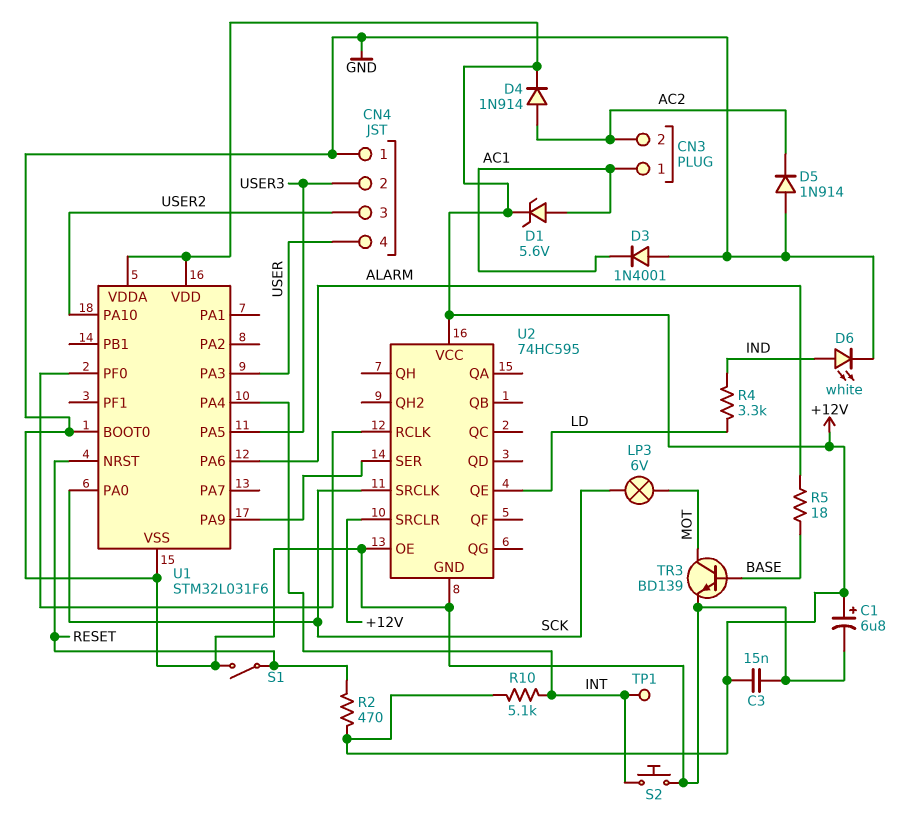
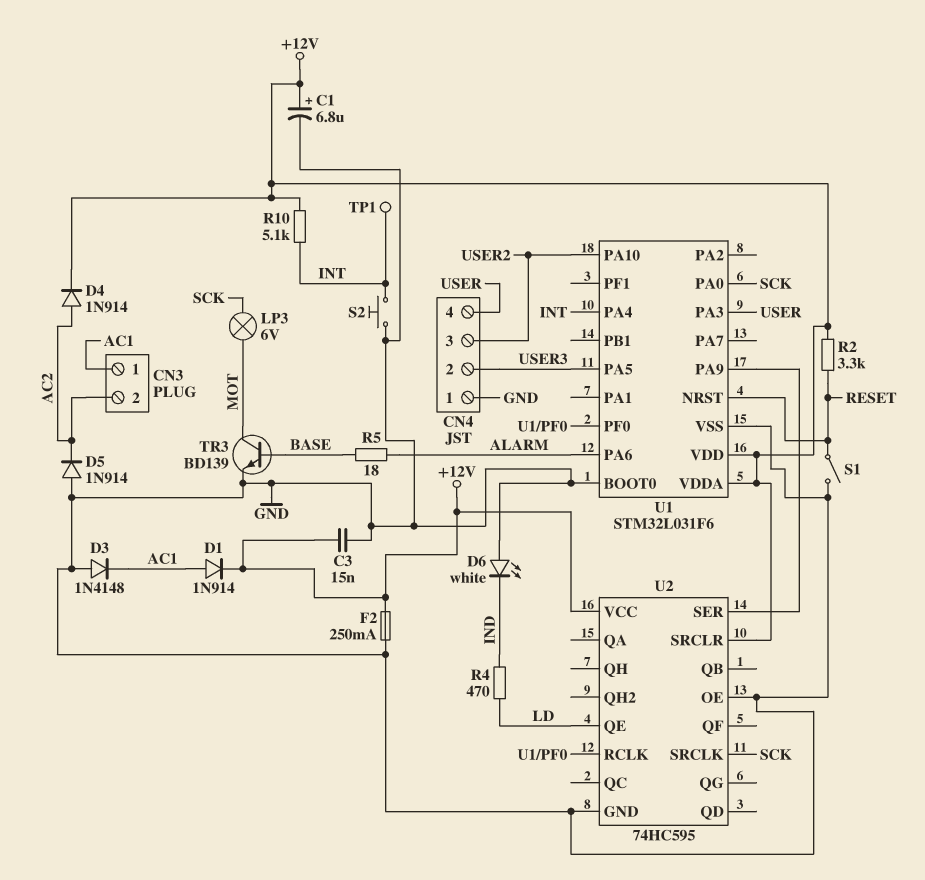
D1: zener 5.6V (A AC1, K +12V) -> diode 1N914 (A AC1, K +12V)
D3: diode 1N4001 (A GND, K AC1) -> diode 1N4148 (A GND, K AC1)
D6: LED white (A IND, K GND) -> LED white (A GND, K IND)
F2: none -> 250mA (+12V, GND)
R2: 470 (+12V, RESET) -> 3.3k (+12V, RESET)
R4: 3.3k (IND, LD) -> 470 (IND, LD)

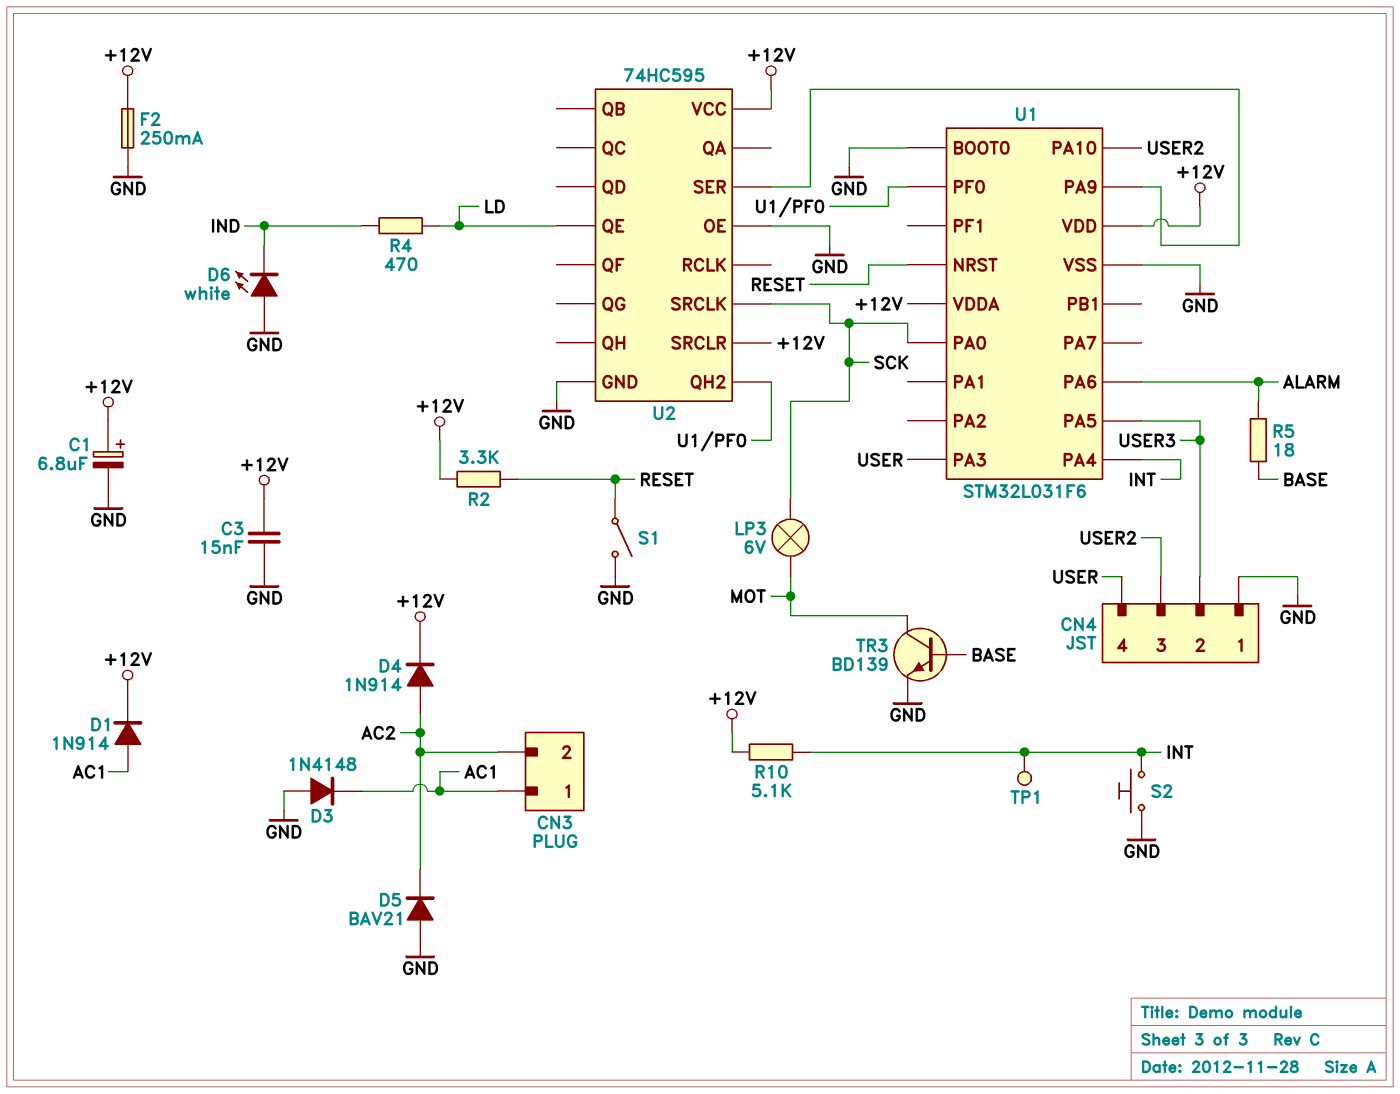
D5: diode 1N914 (A GND, K AC2) -> diode BAV21 (A GND, K AC2)
U2 pin QH2: none -> U1/PF0
U2 pin RCLK: U1/PF0 -> none

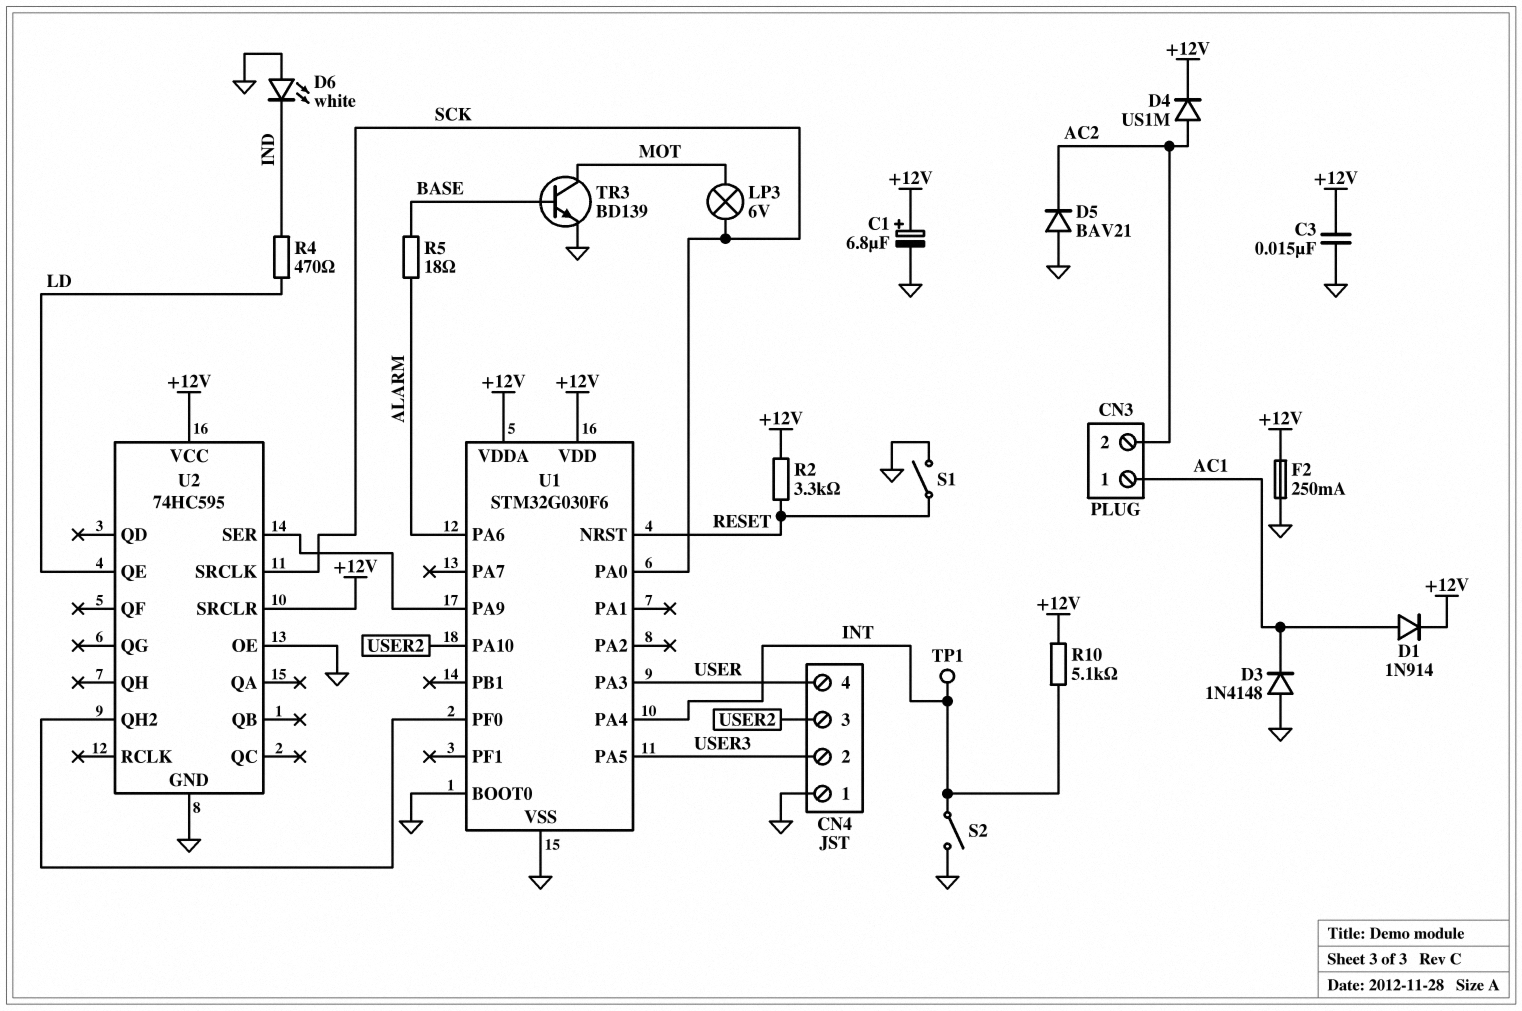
D4: diode 1N914 (A AC2, K +12V) -> diode US1M (A AC2, K +12V)
S2: button (GND, INT) -> switch (GND, INT)
U1: STM32L031F6 -> STM32G030F6

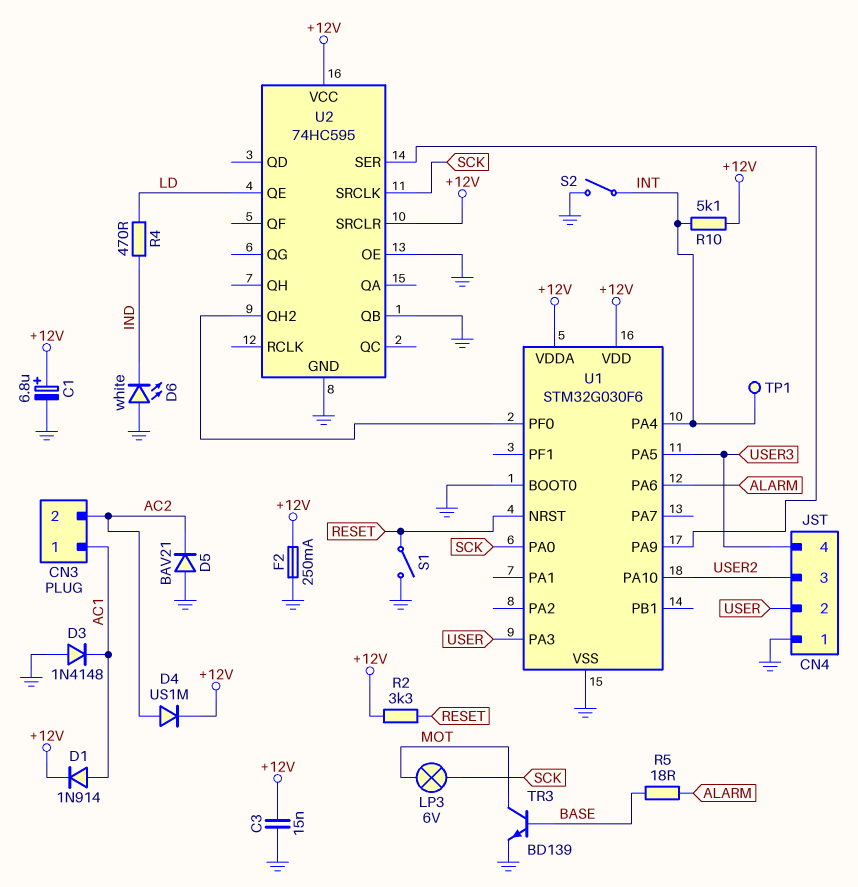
CN4 pin 2: USER3 -> USER
CN4 pin 4: USER -> USER3
U2 pin QB: none -> GND

